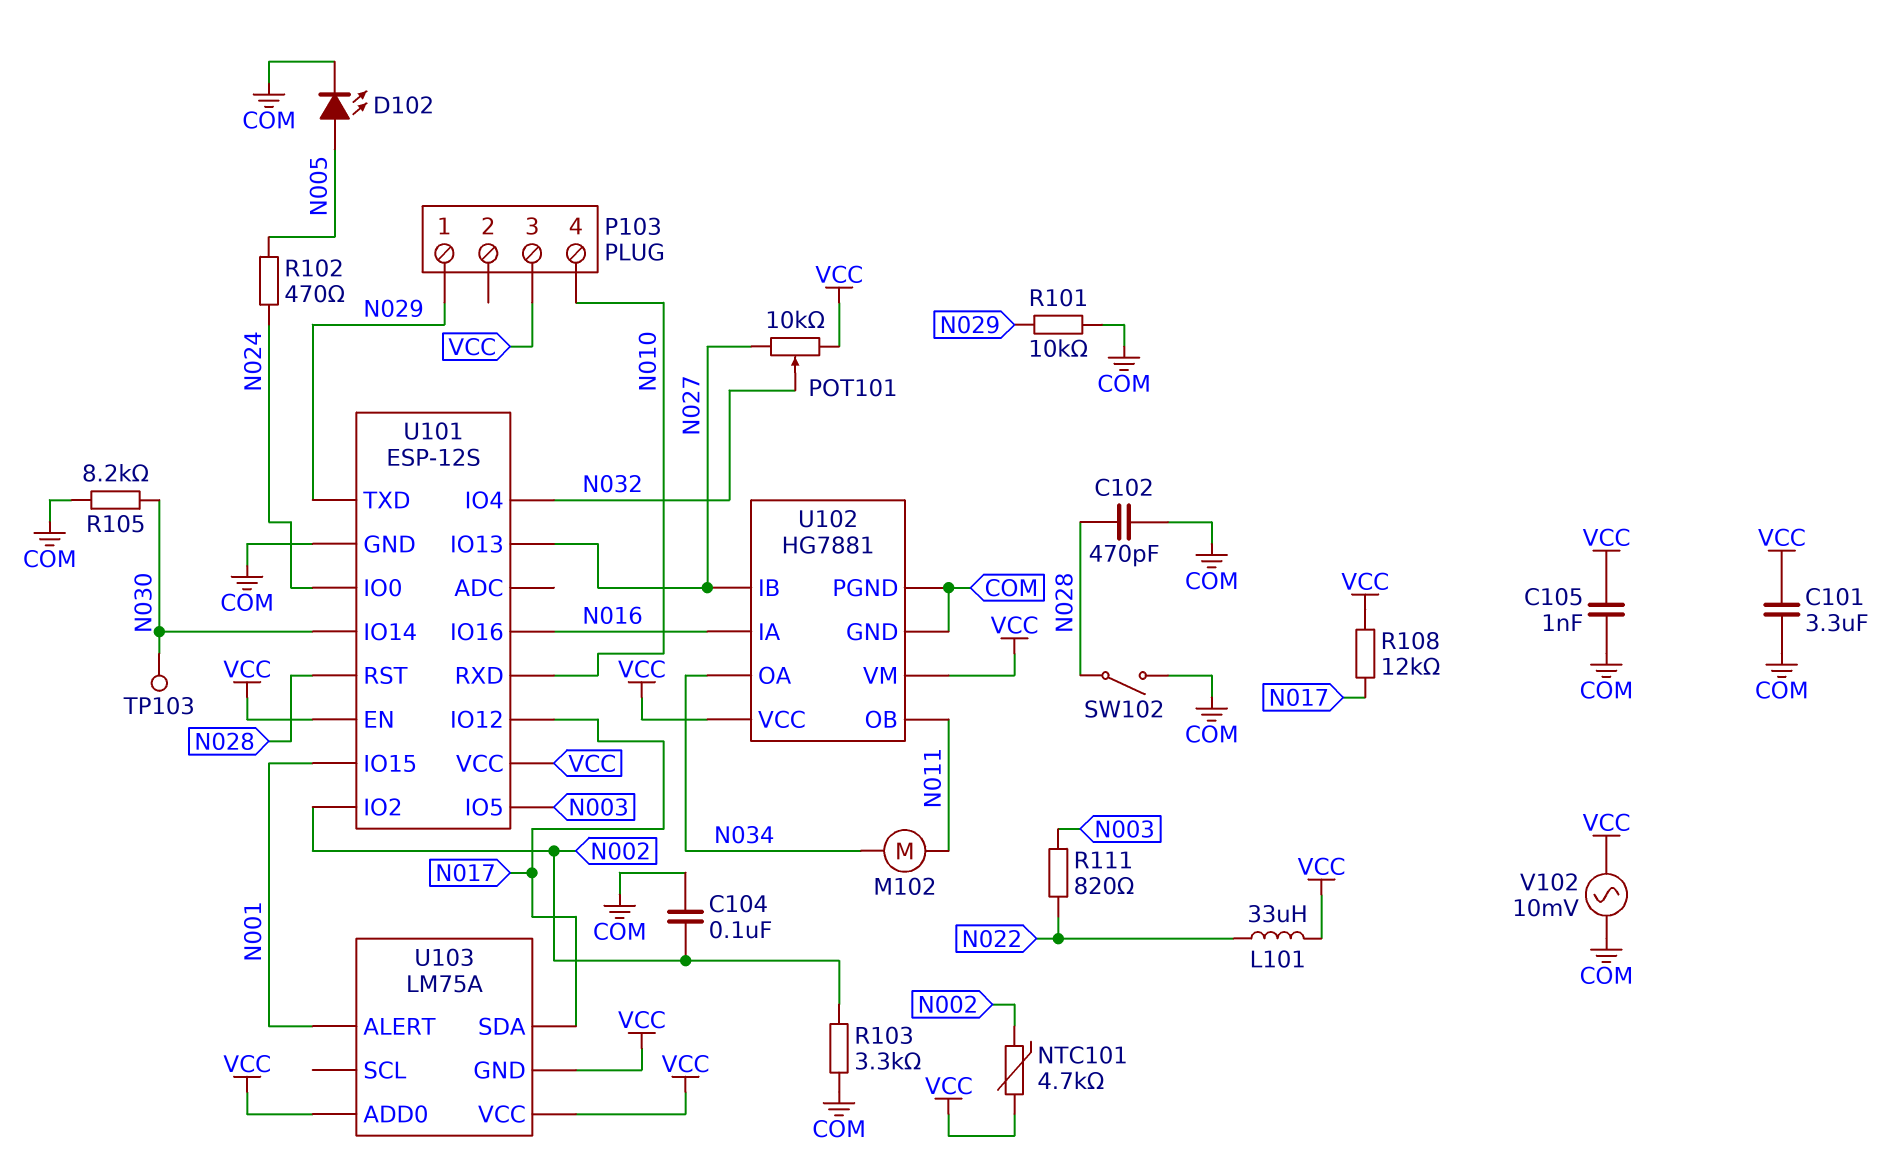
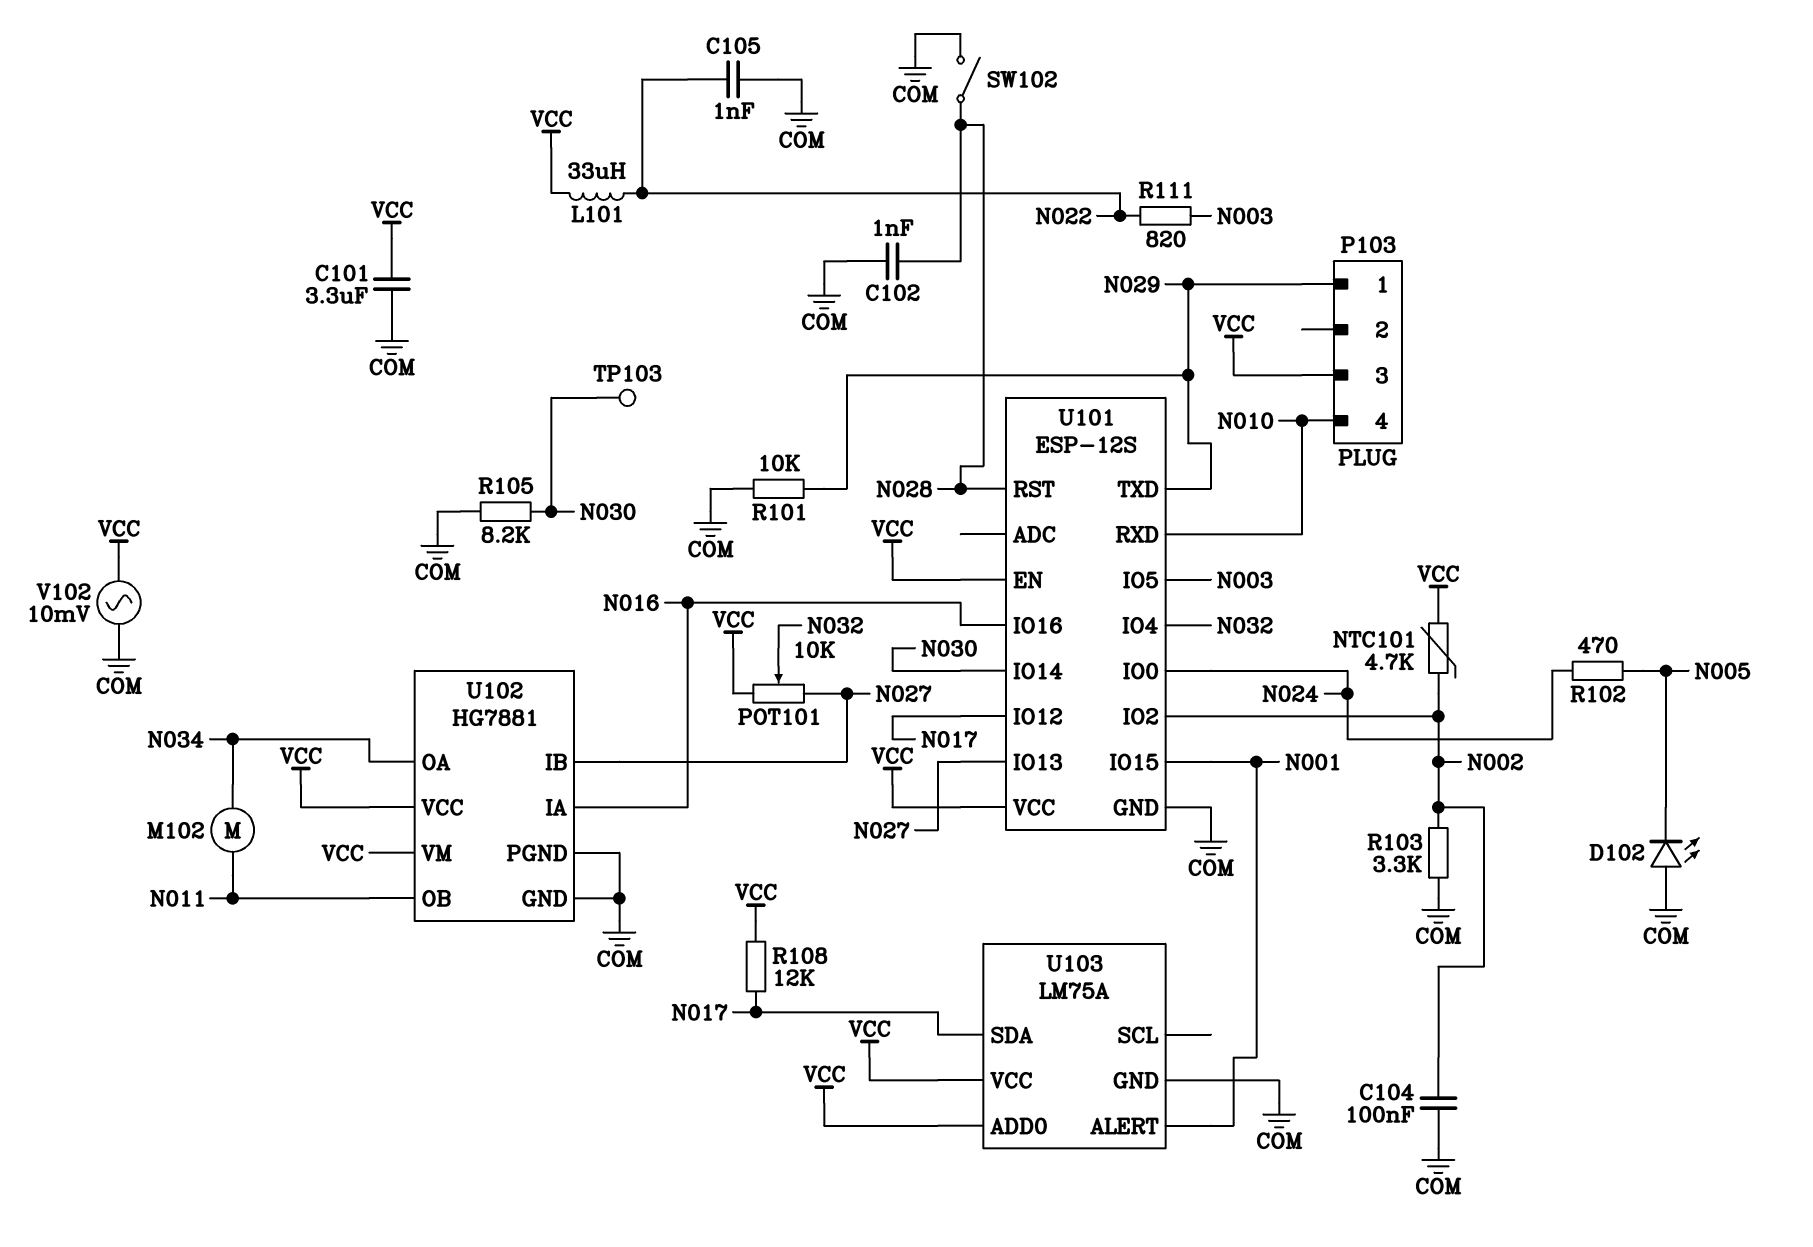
C102: 470pF (COM, N028) -> 1nF (COM, N028)
C105: 1nF (COM, VCC) -> 1nF (COM, N022)
D102: LED (A N005, K COM) -> LED (A COM, K N005)
U103 pin GND: VCC -> COM

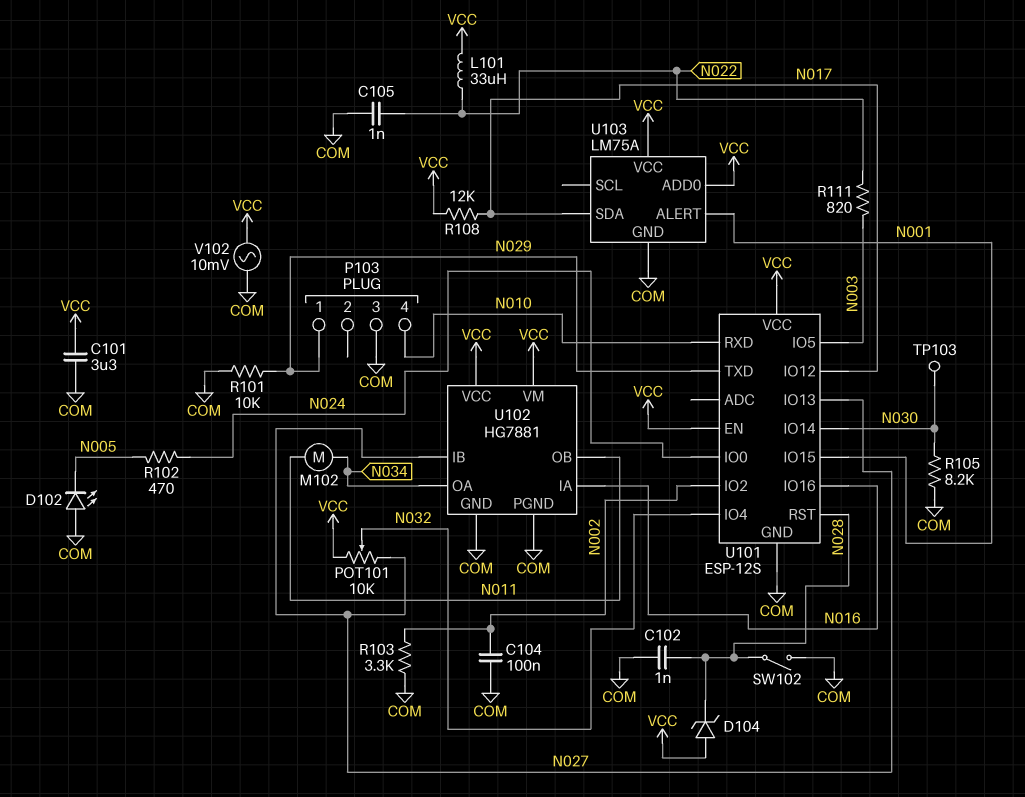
D104: none -> zener (A VCC, K N028)
NTC101: 4.7k (N002, VCC) -> none
P103 pin 3: VCC -> COM

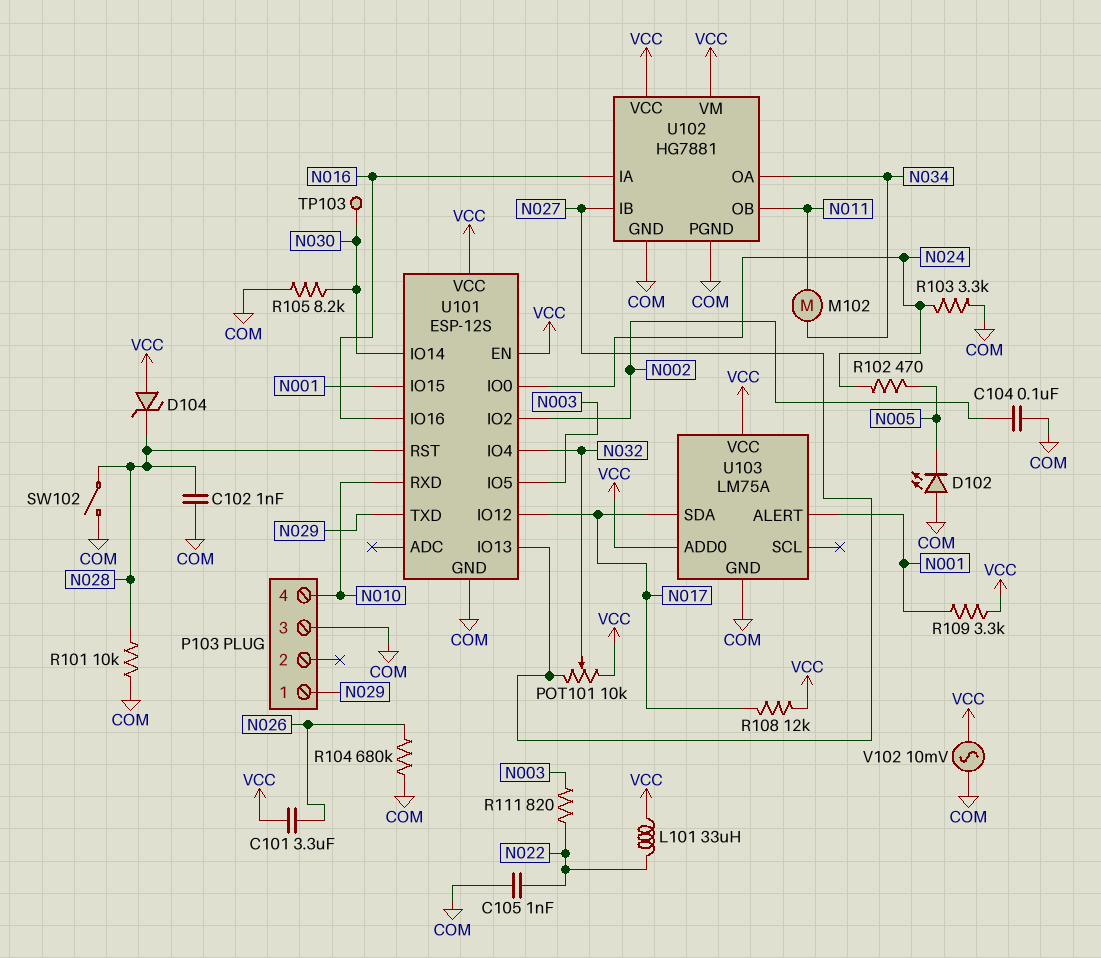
C101: 3.3uF (COM, VCC) -> 3.3uF (N026, VCC)
R101: 10k (COM, N029) -> 10k (COM, N028)
R103: 3.3k (COM, N002) -> 3.3k (COM, N024)
R104: none -> 680k (COM, N026)
R109: none -> 3.3k (N001, VCC)

